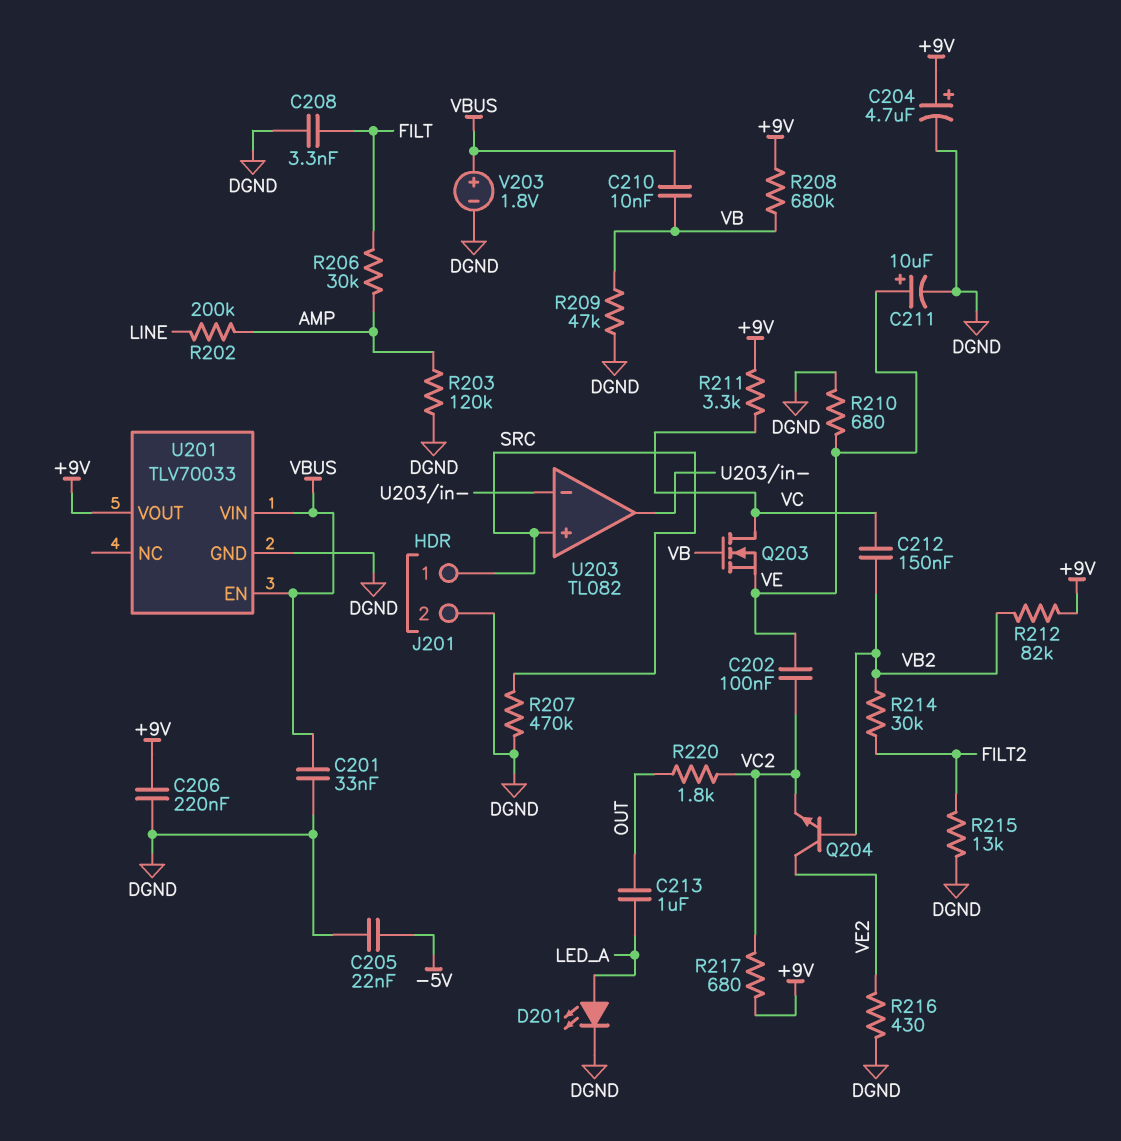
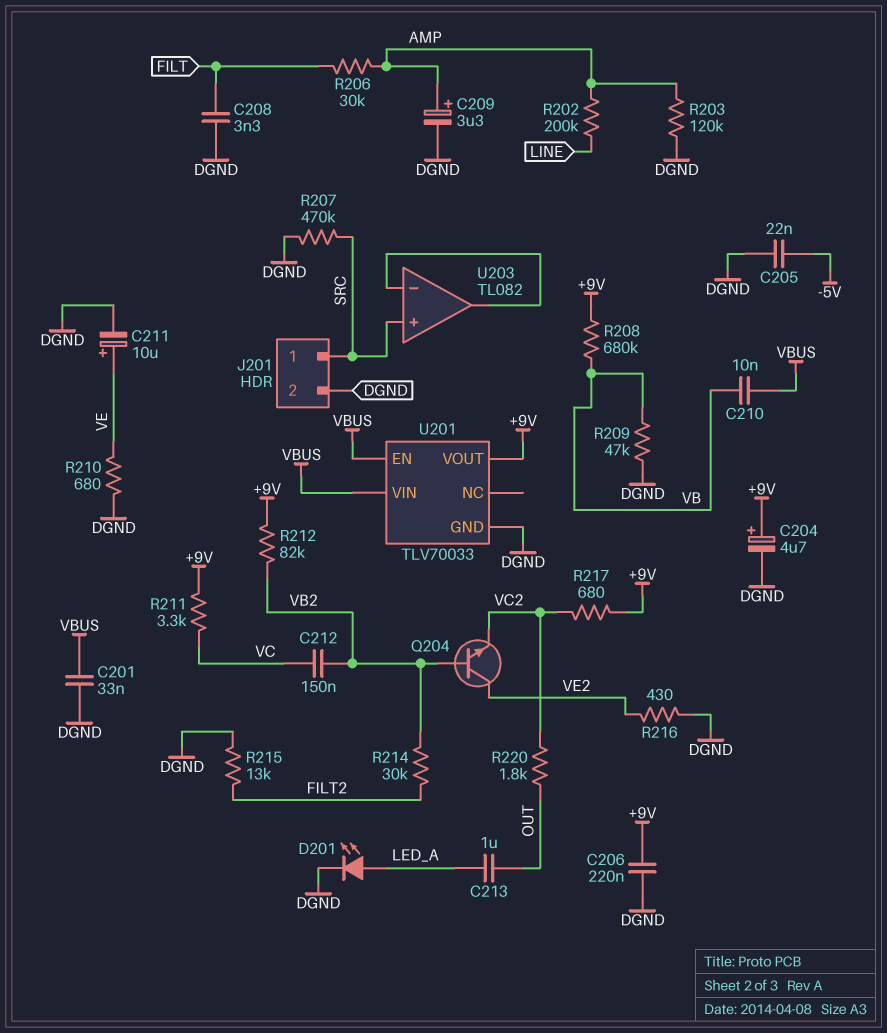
C202: 100nF (VC2, VE) -> none
C209: none -> 3.3uF (plus AMP, minus DGND)
Q203: NMOS (G VB, D VC, S VE) -> none
V203: 1.8V (plus VBUS, minus DGND) -> none

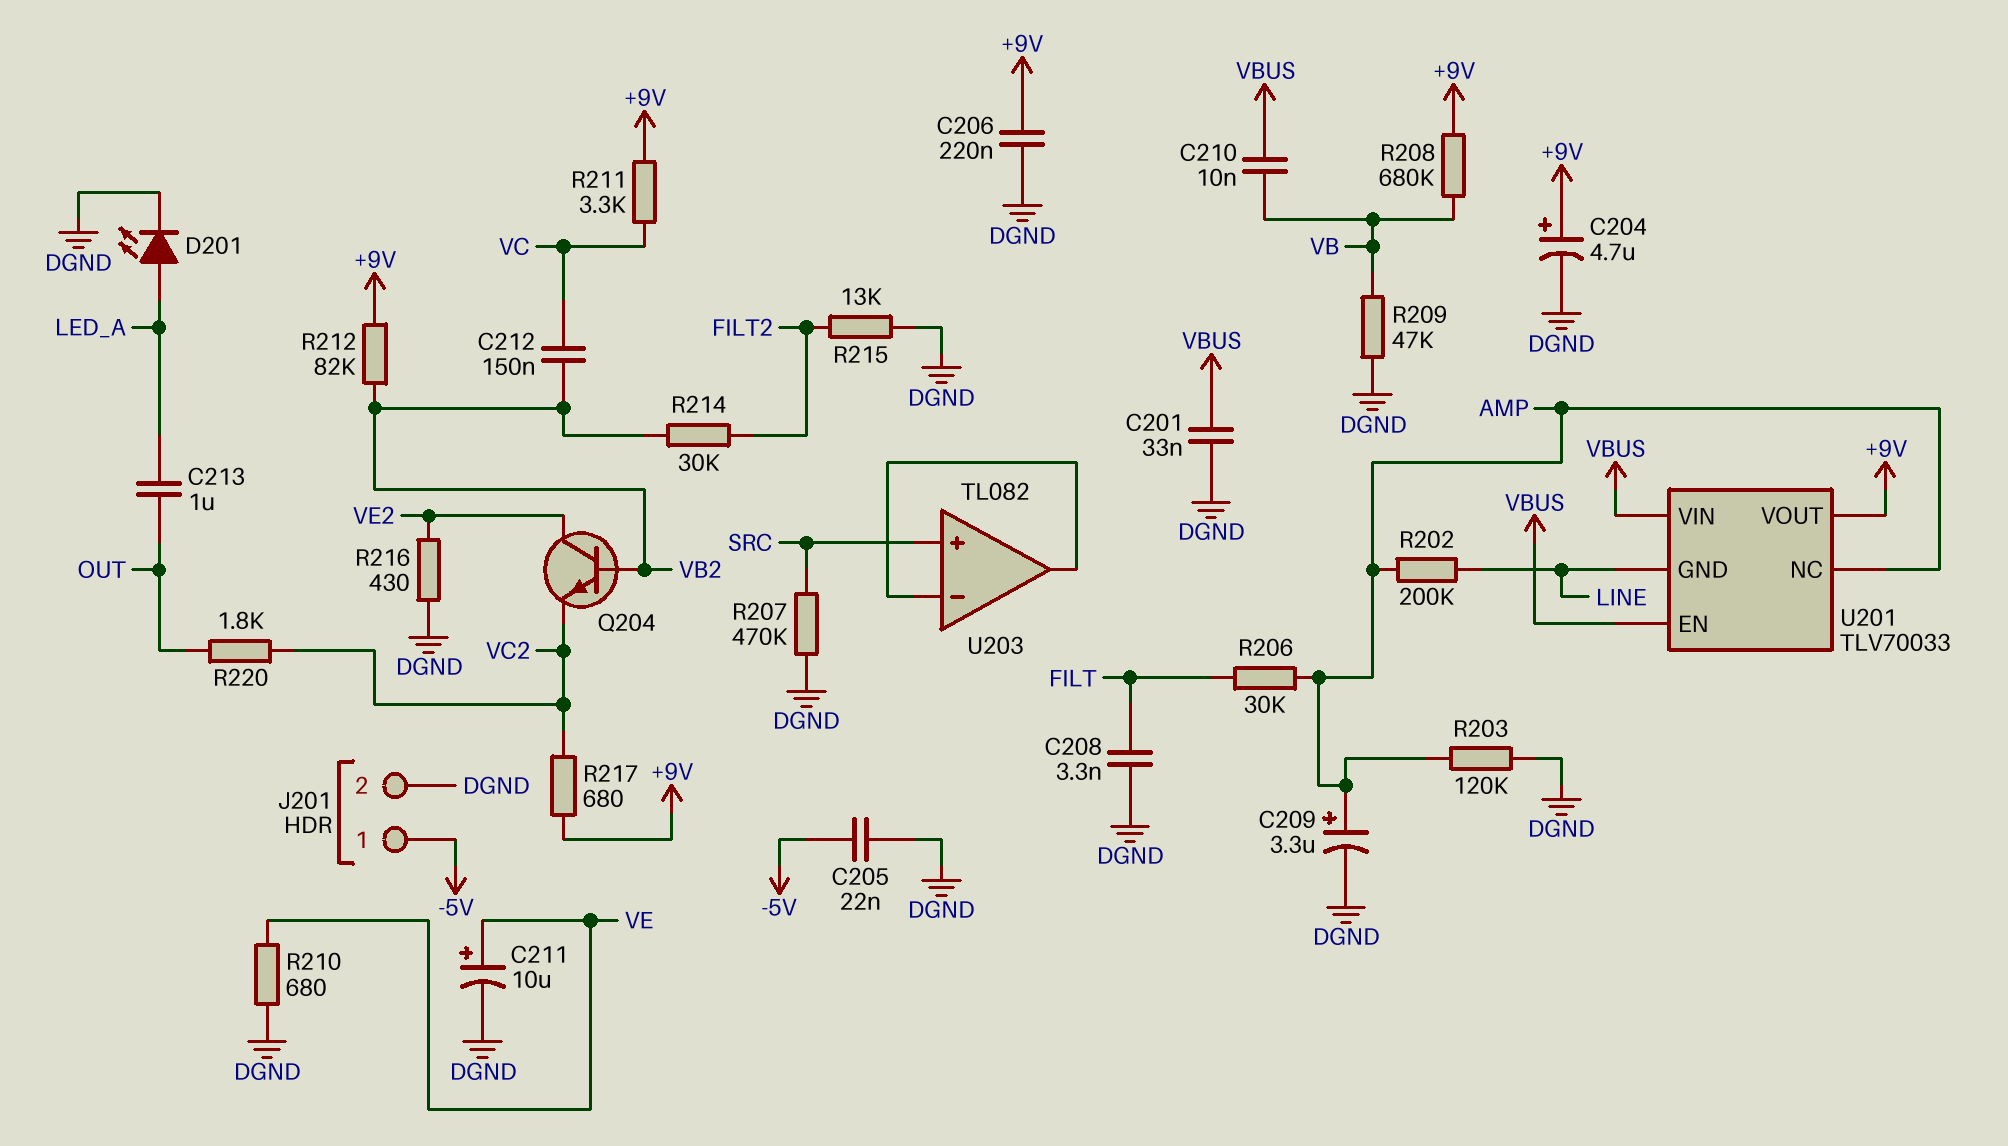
J201 pin 1: SRC -> -5V
U201 pin GND: DGND -> LINE
U201 pin NC: none -> AMP

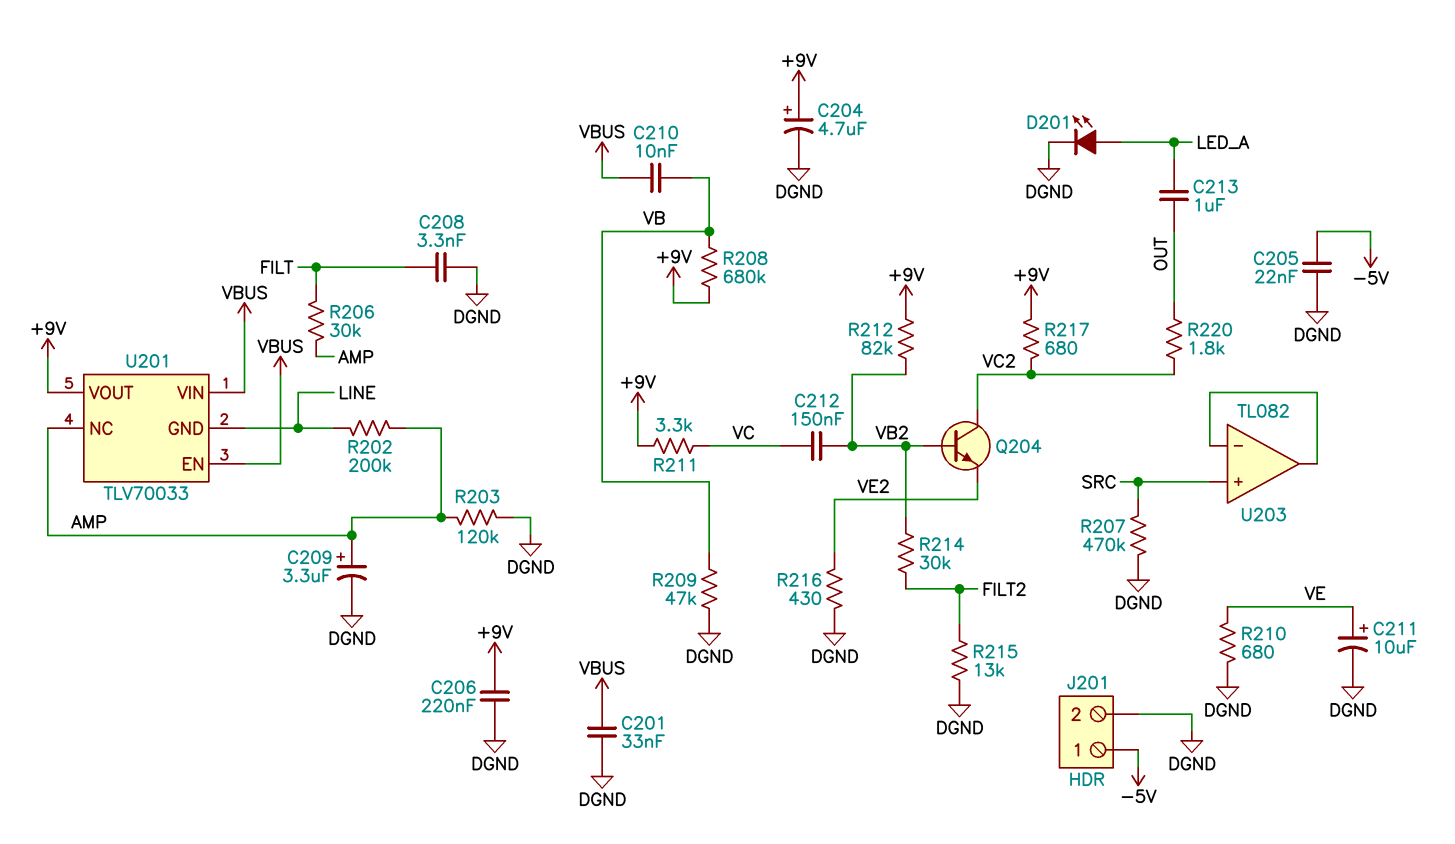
Q204: NPN (B VB2, C VE2, E VC2) -> NPN (B VB2, C VC2, E VE2)

